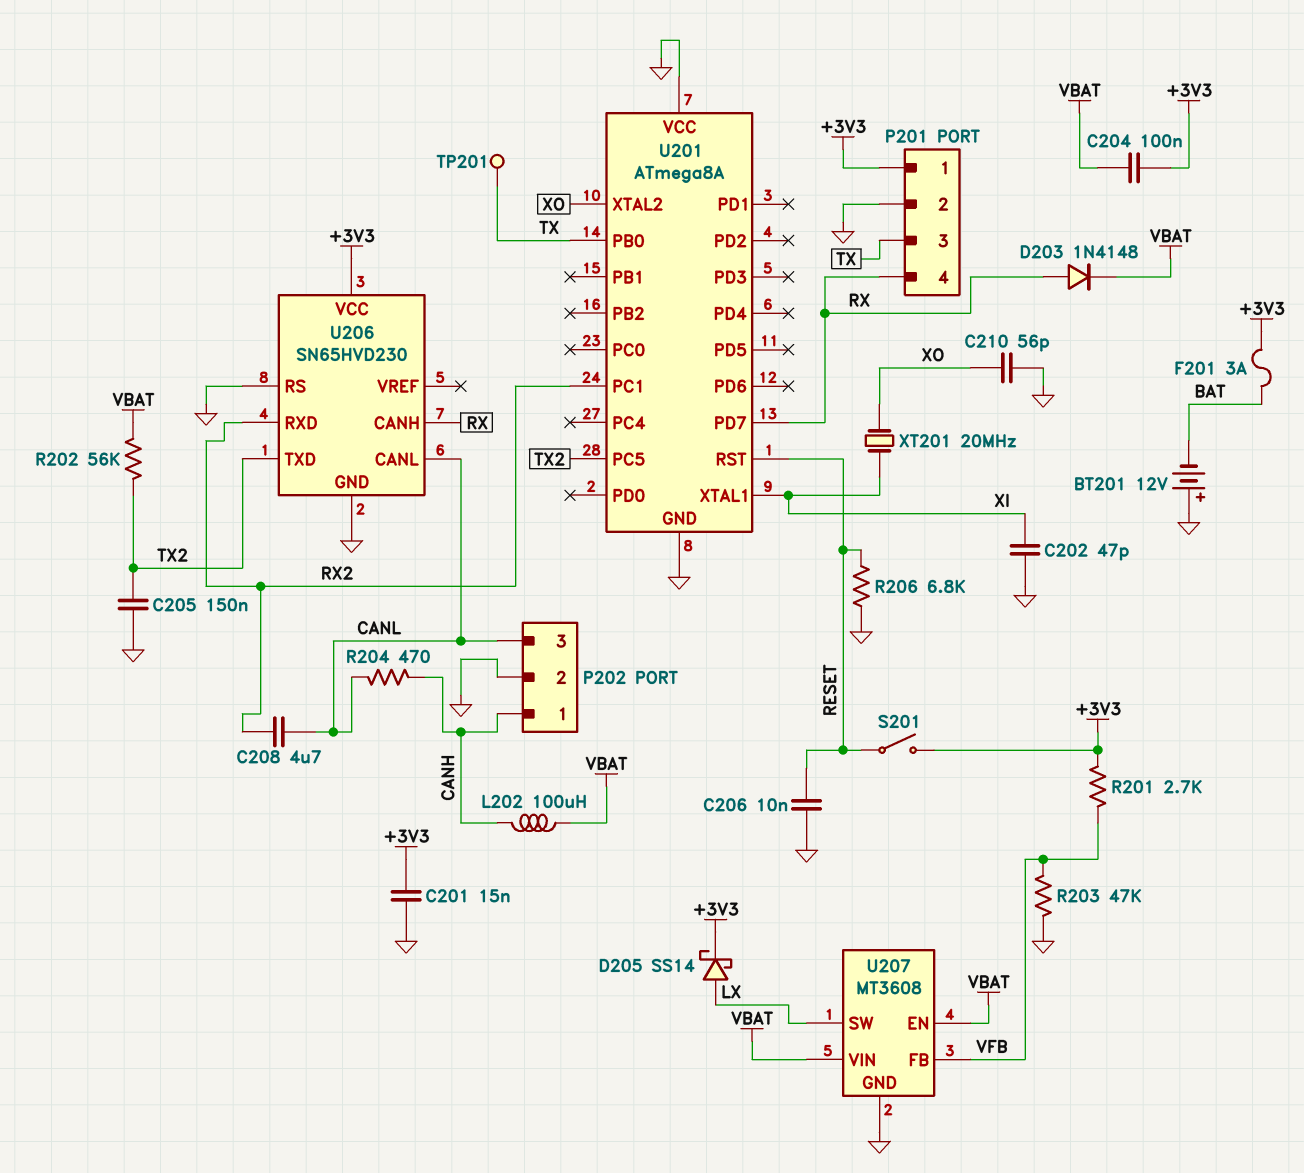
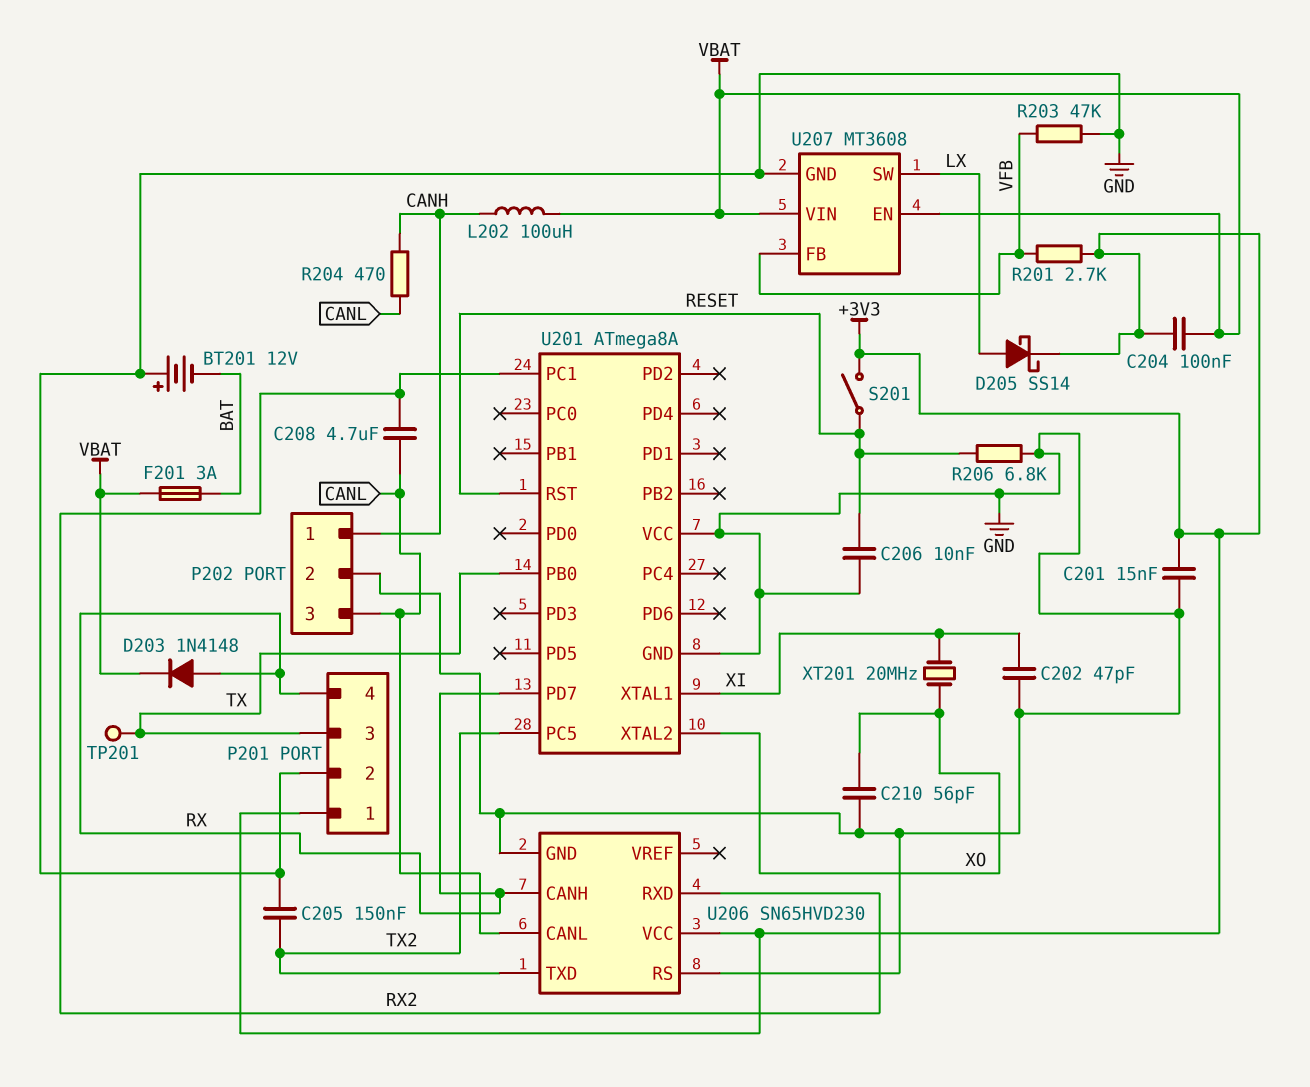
F201: 3A (+3V3, BAT) -> 3A (BAT, VBAT)
R202: 56k (TX2, VBAT) -> none

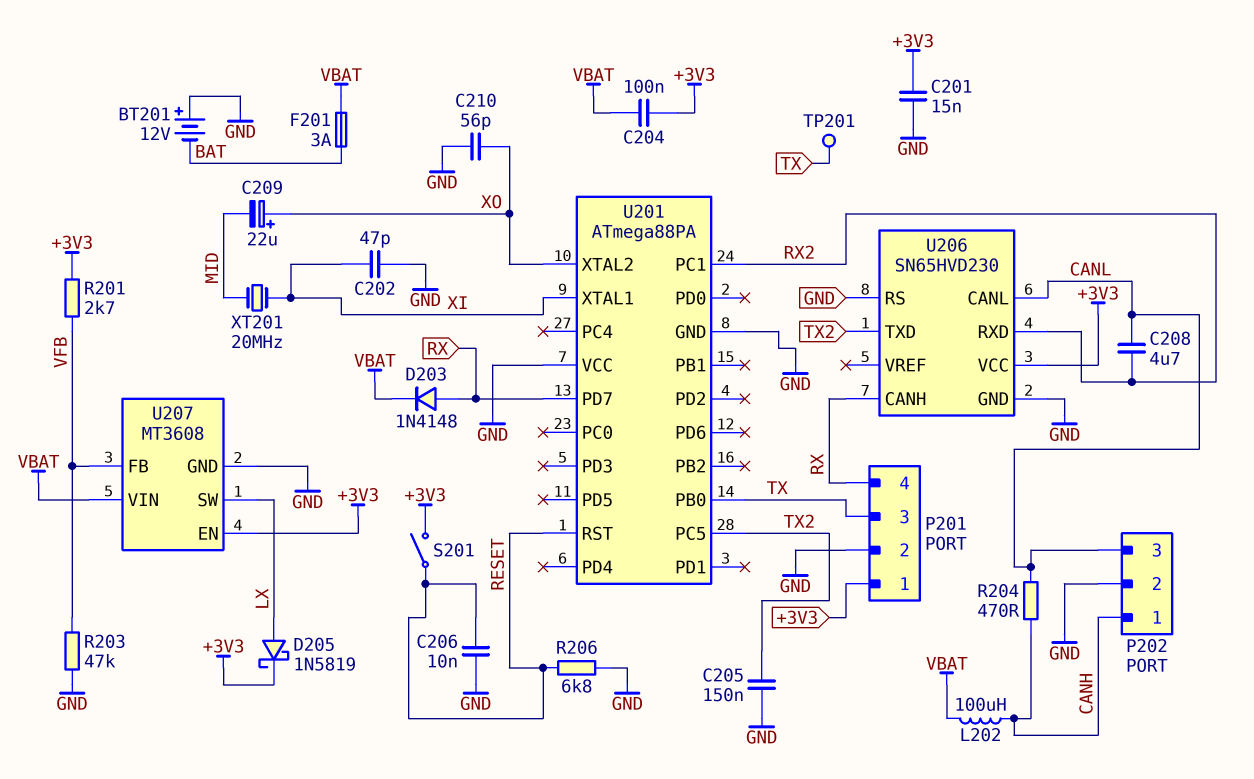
C209: none -> 22uF (plus XO, minus MID)
D205: schottky SS14 (A LX, K +3V3) -> schottky 1N5819 (A LX, K +3V3)
U201: ATmega8A -> ATmega88PA
U207 pin EN: VBAT -> +3V3
XT201: 20MHz (XI, XO) -> 20MHz (MID, XI)

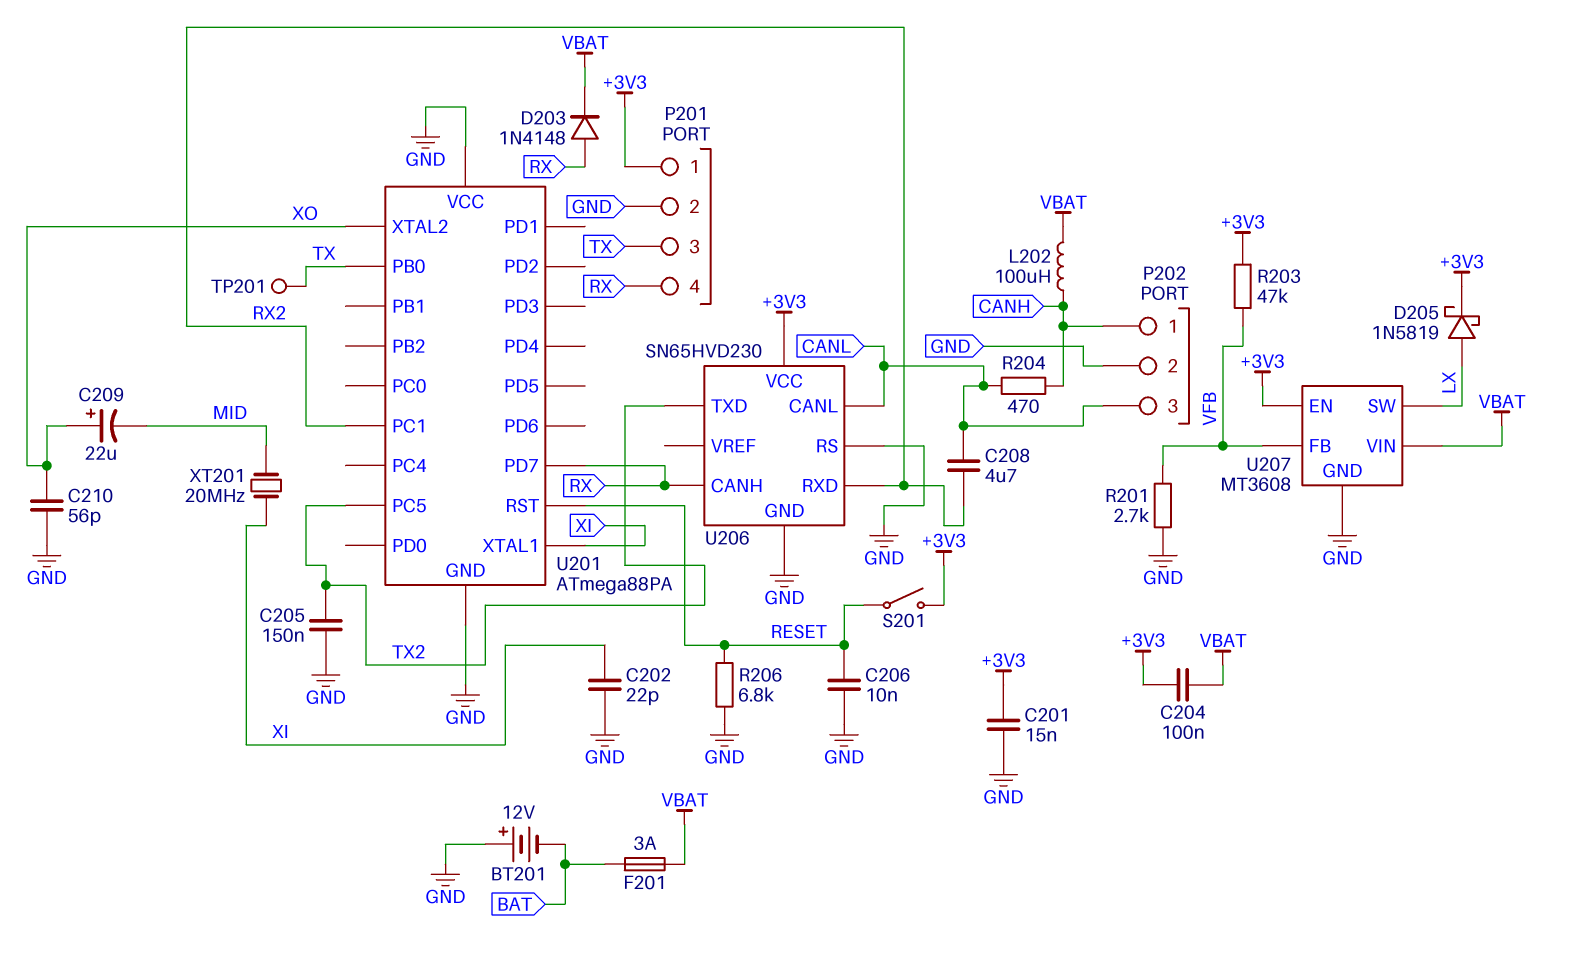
C202: 47pF (GND, XI) -> 22pF (GND, XI)
R201: 2.7k (+3V3, VFB) -> 2.7k (GND, VFB)
R203: 47k (GND, VFB) -> 47k (+3V3, VFB)

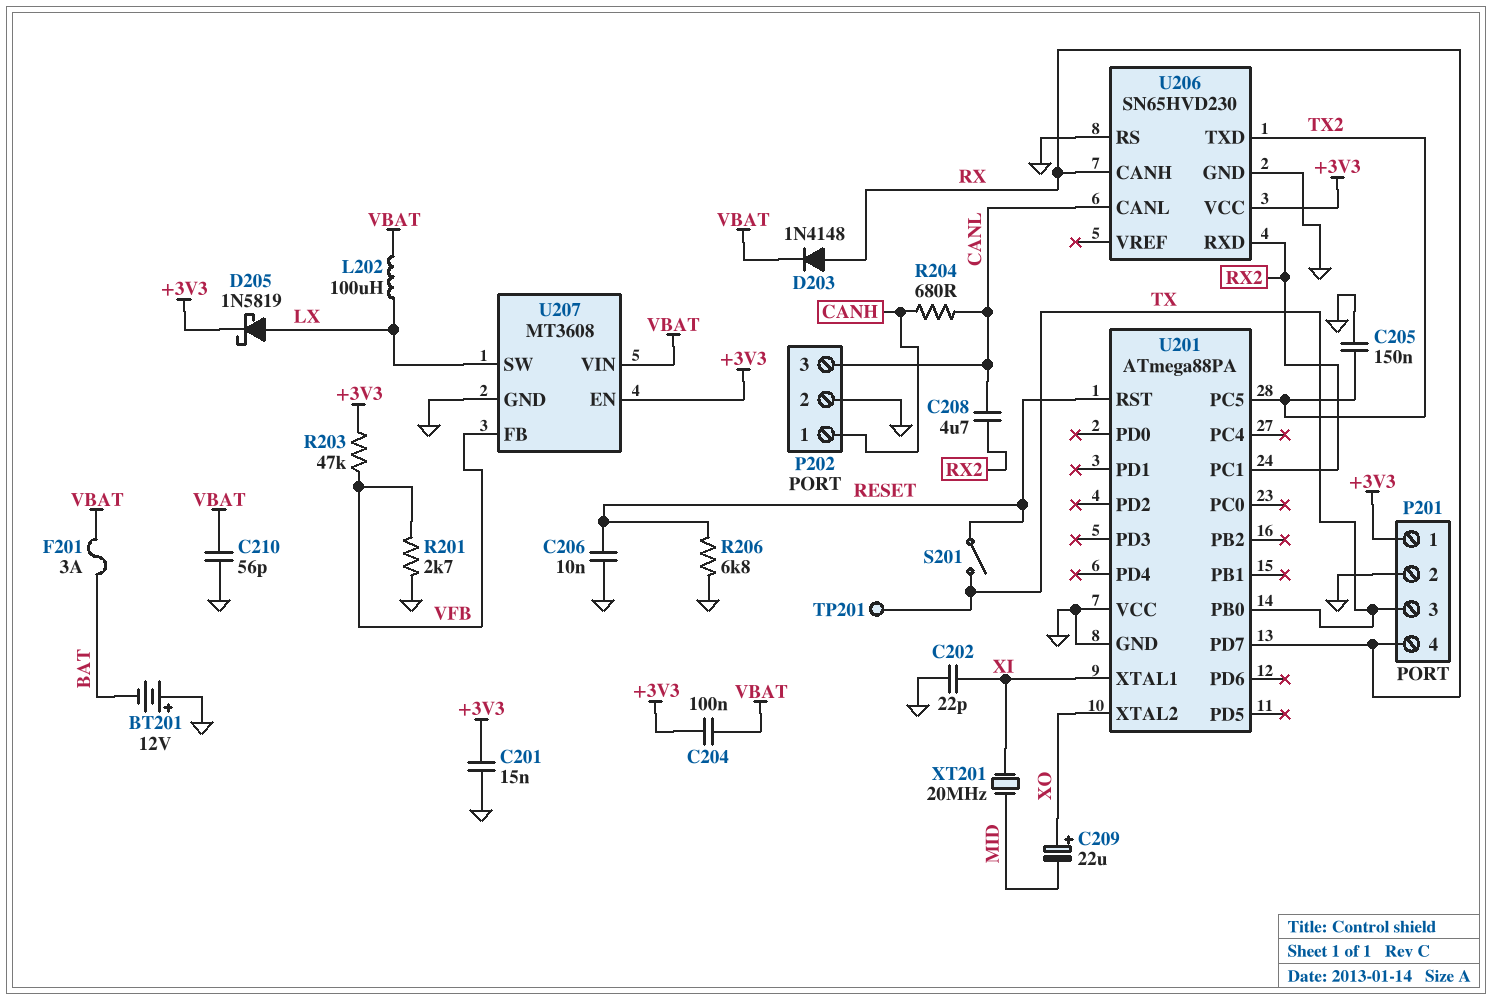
C210: 56pF (GND, XO) -> 56pF (GND, VBAT)
L202: 100uH (CANH, VBAT) -> 100uH (LX, VBAT)
R204: 470 (CANH, CANL) -> 680 (CANH, CANL)
S201: switch (+3V3, RESET) -> switch (RESET, TX)

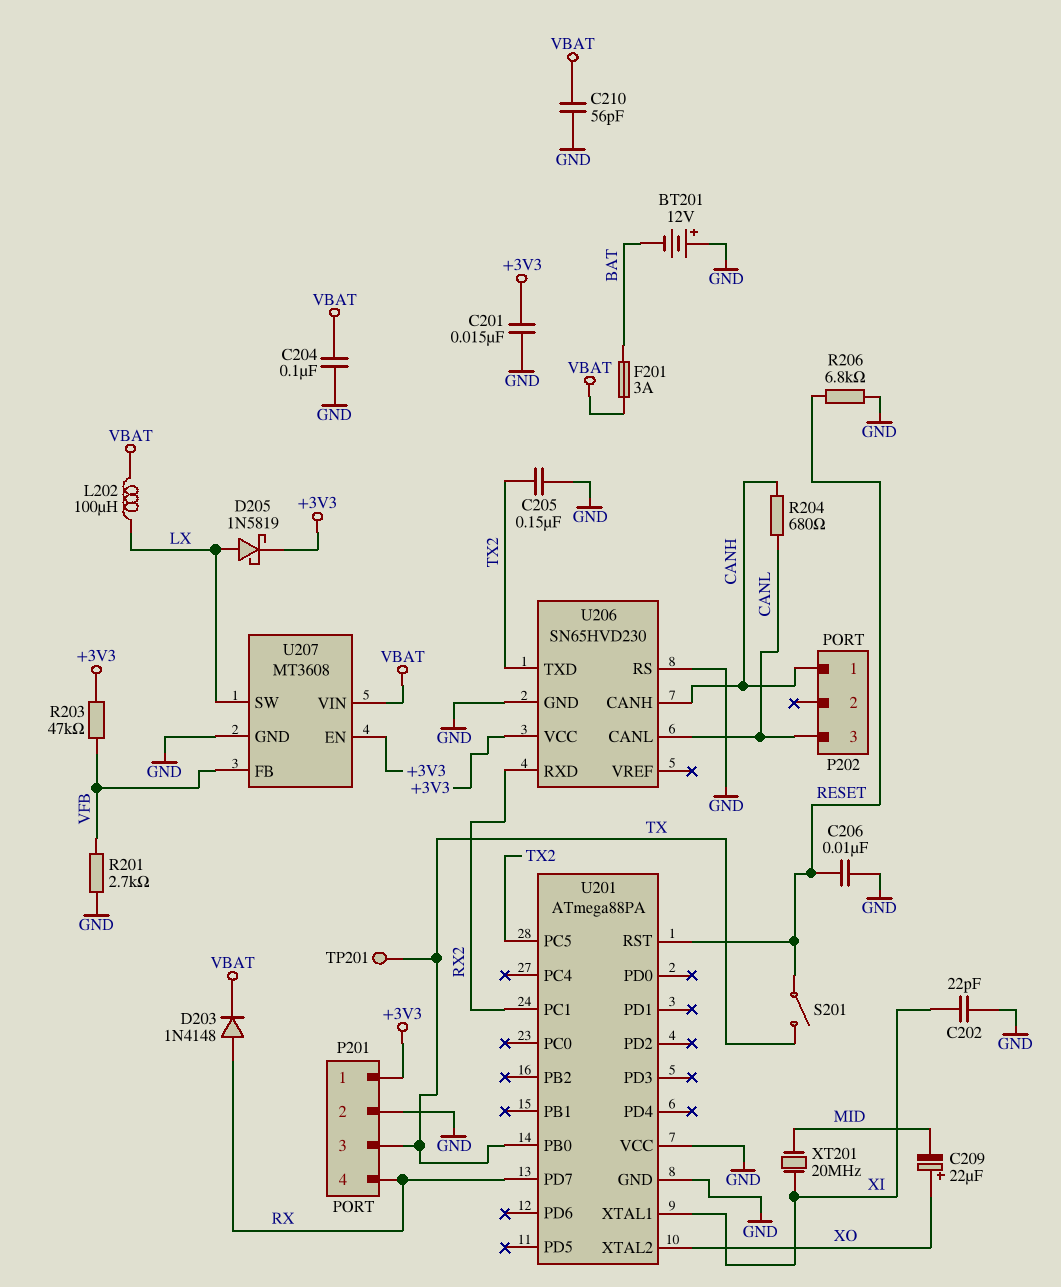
C204: 100nF (+3V3, VBAT) -> 100nF (GND, VBAT)
C208: 4.7uF (CANL, RX2) -> none
P202 pin 2: GND -> none
U206 pin CANH: RX -> CANH

